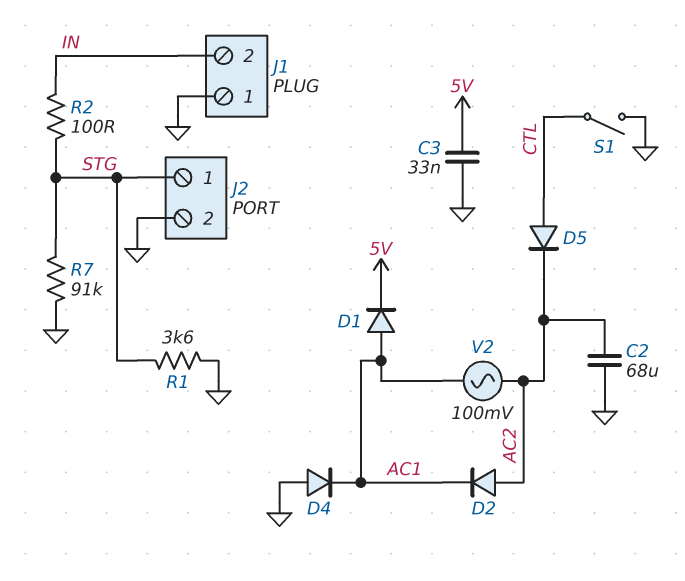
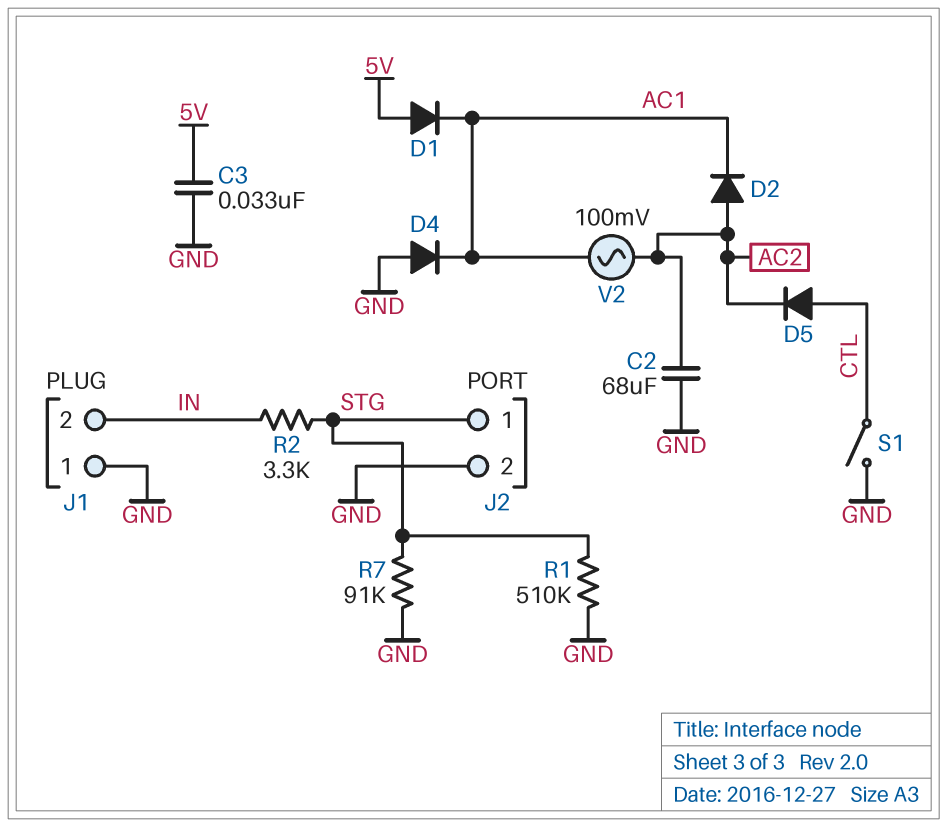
D1: diode (A AC1, K 5V) -> diode (A 5V, K AC1)
R1: 3.6k (GND, STG) -> 510k (GND, STG)
R2: 100 (IN, STG) -> 3.3k (IN, STG)

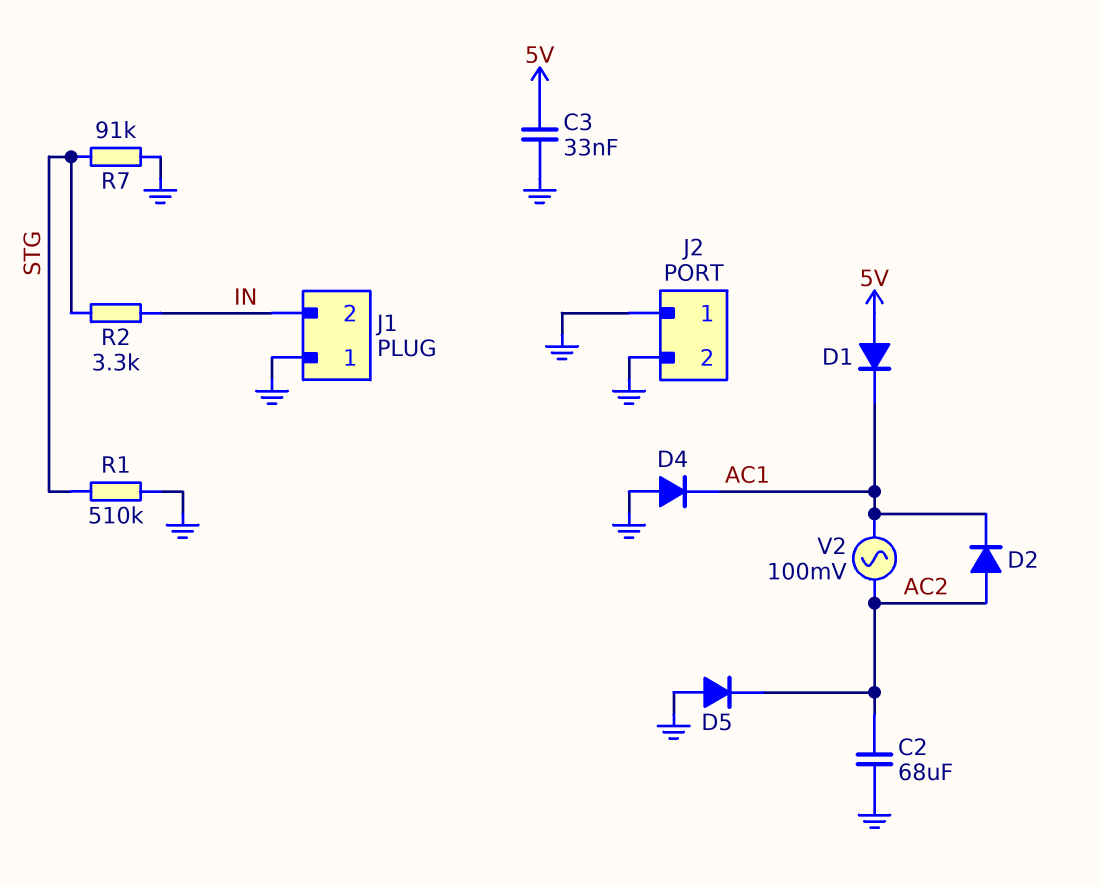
D5: diode (A CTL, K AC2) -> diode (A GND, K AC2)
J2 pin 1: STG -> GND
S1: switch (CTL, GND) -> none

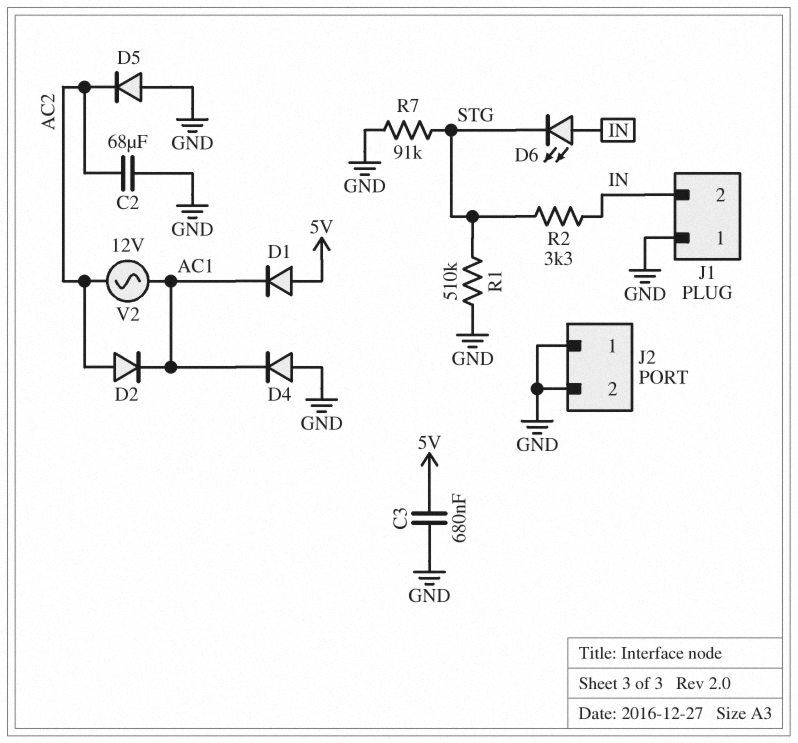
C3: 33nF (5V, GND) -> 680nF (5V, GND)
D6: none -> LED (A IN, K STG)
V2: AC 100mV (AC1, AC2) -> AC 12V (AC1, AC2)

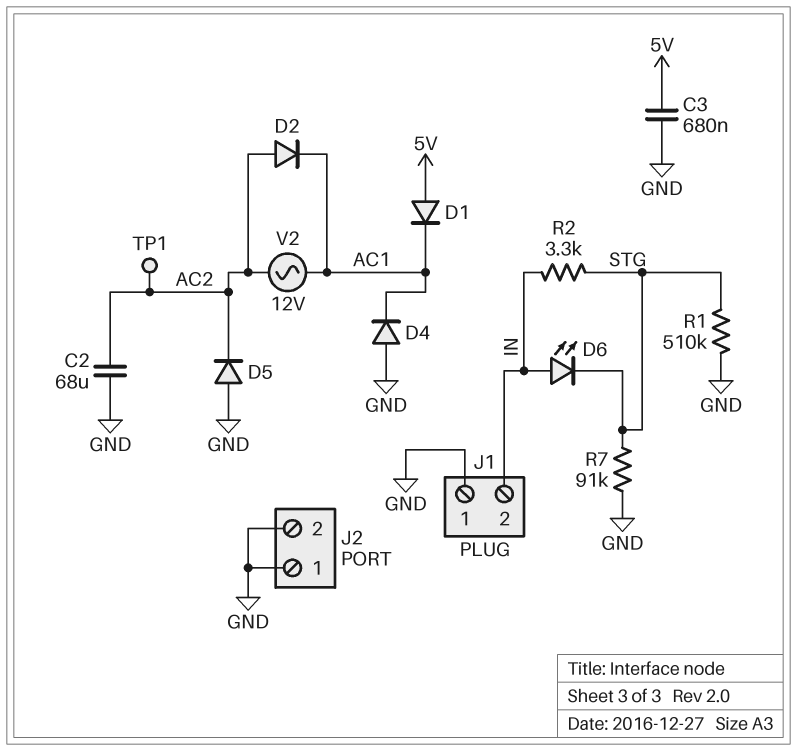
TP1: none -> test point (AC2)

